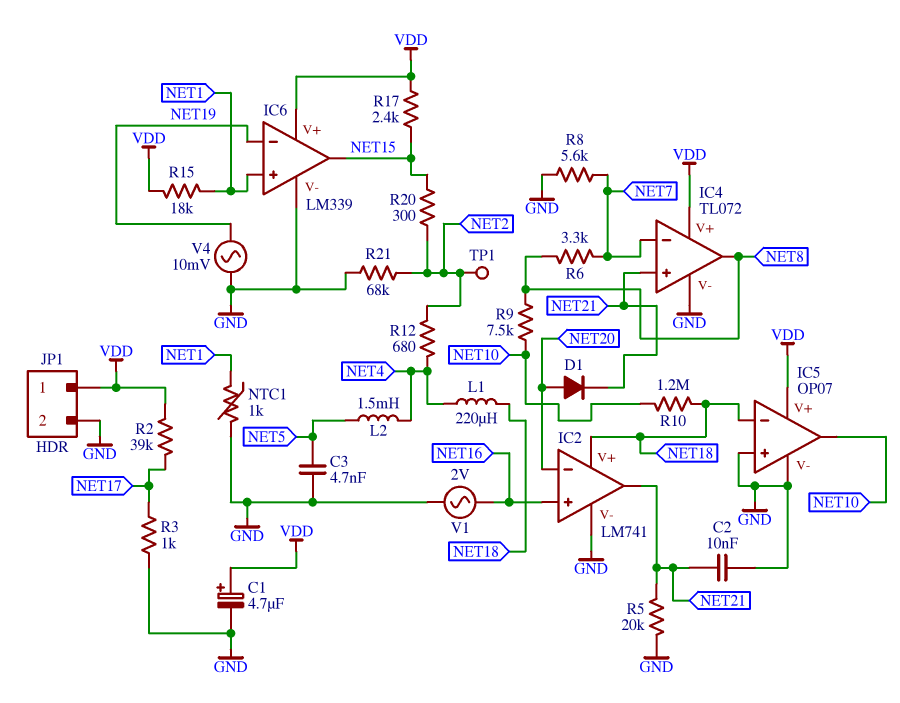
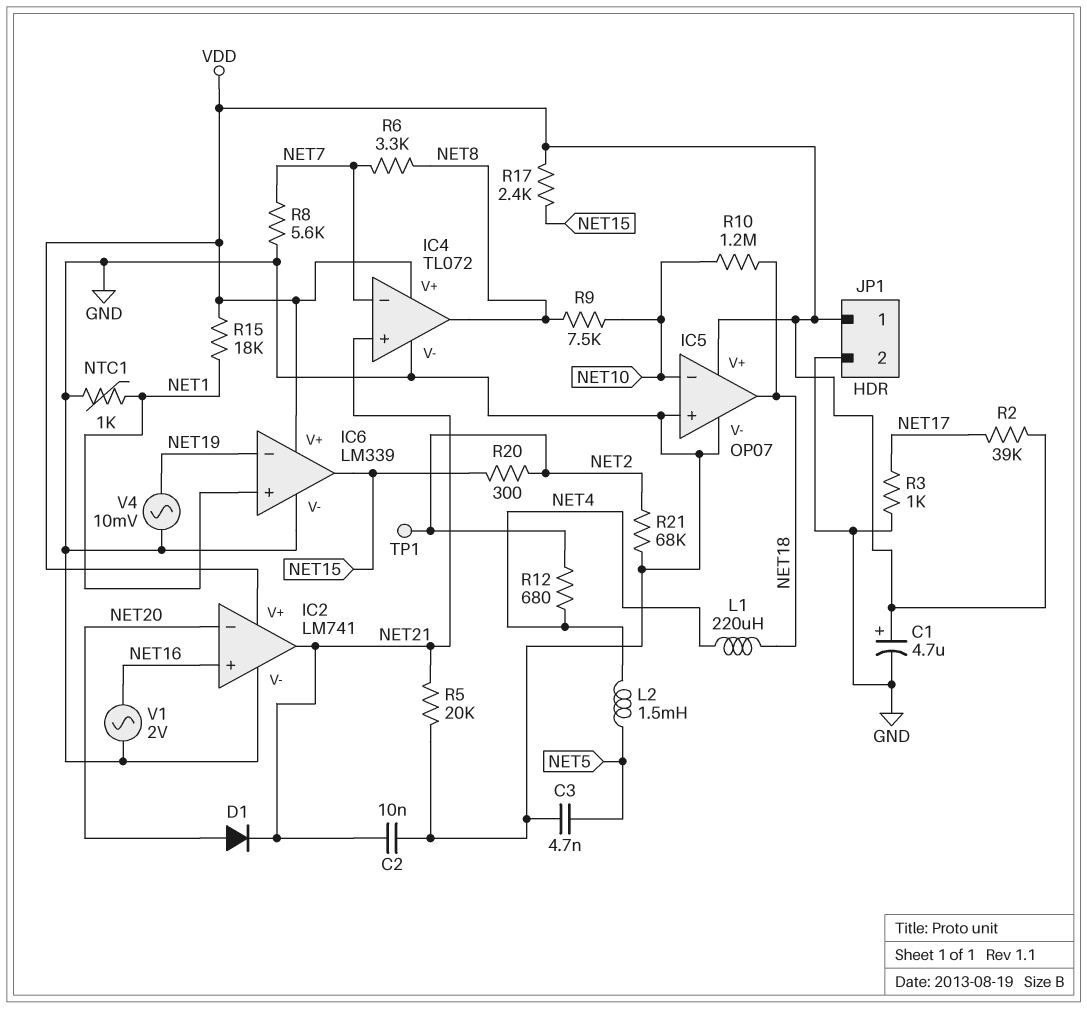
IC2 pin V+: NET18 -> VDD
IC5 pin in-: NET18 -> NET10
IC5 pin out: NET10 -> NET18

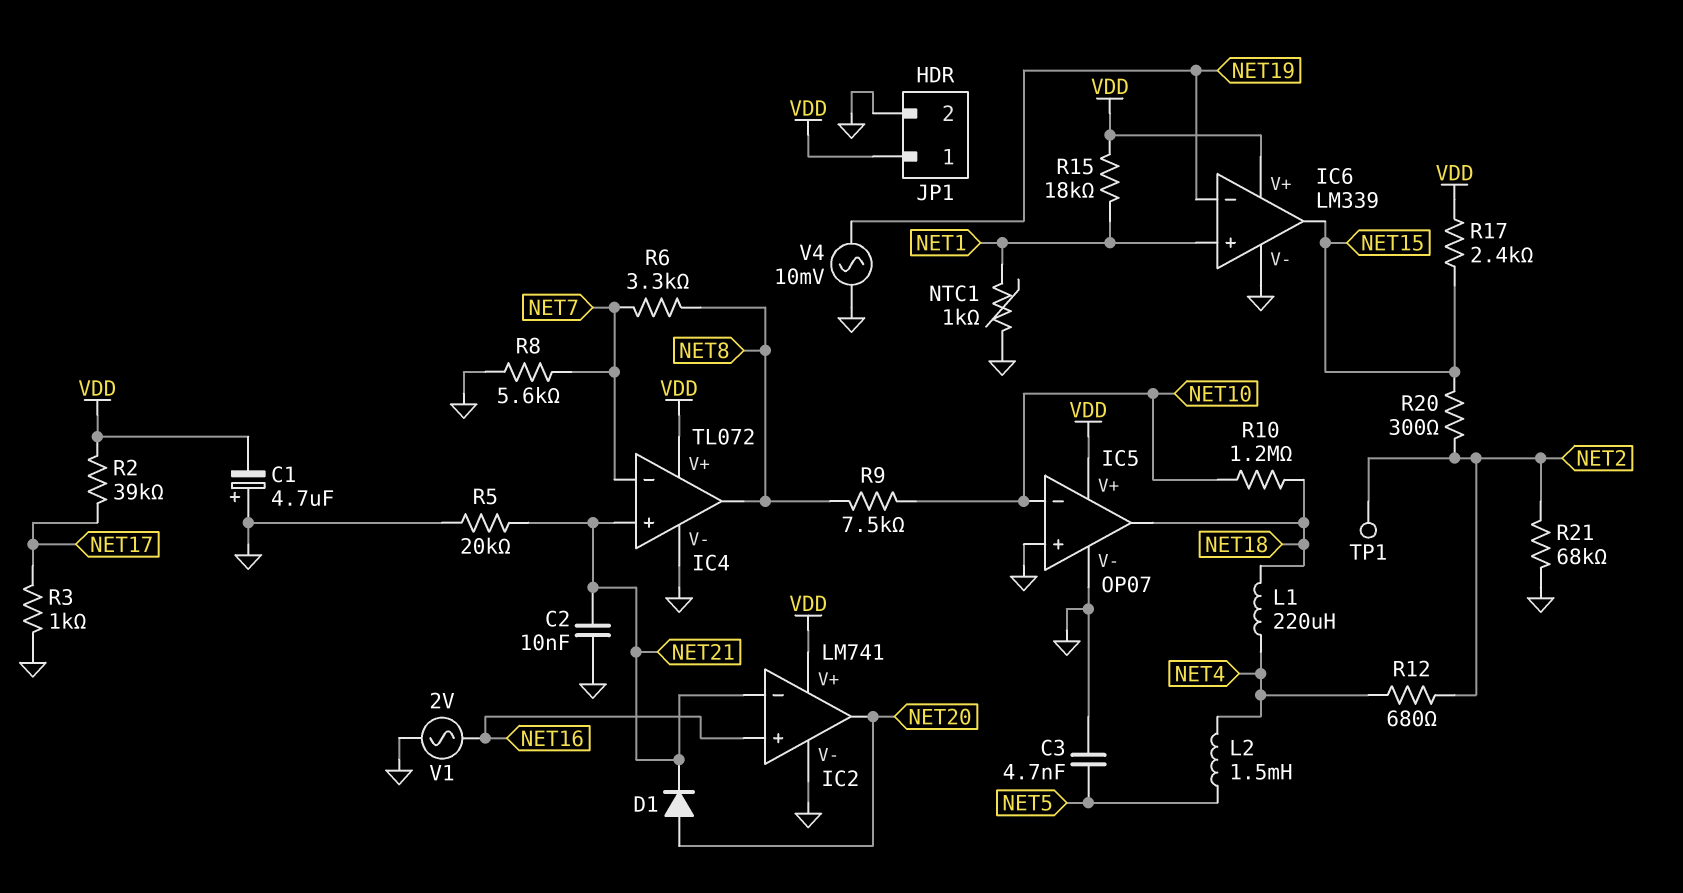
C1: 4.7uF (plus VDD, minus GND) -> 4.7uF (plus GND, minus VDD)
IC2 pin in-: NET20 -> NET21
IC2 pin out: NET21 -> NET20

